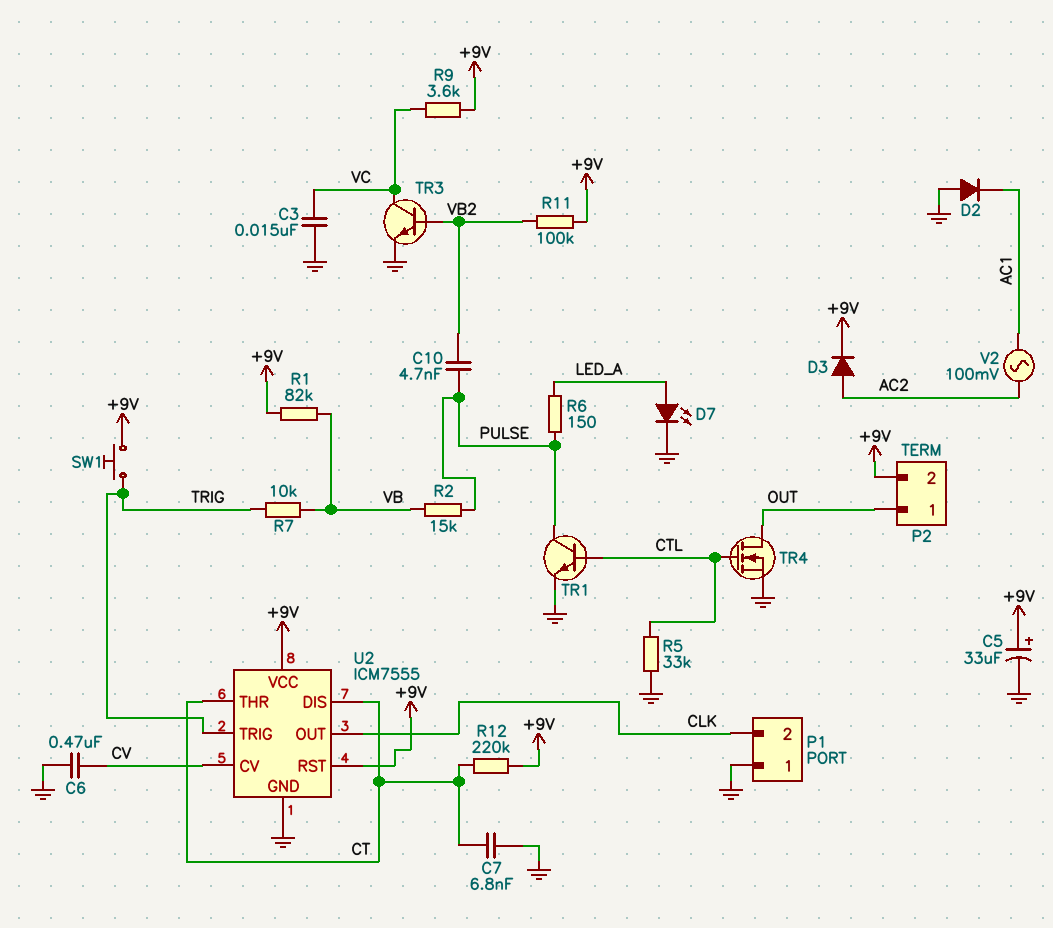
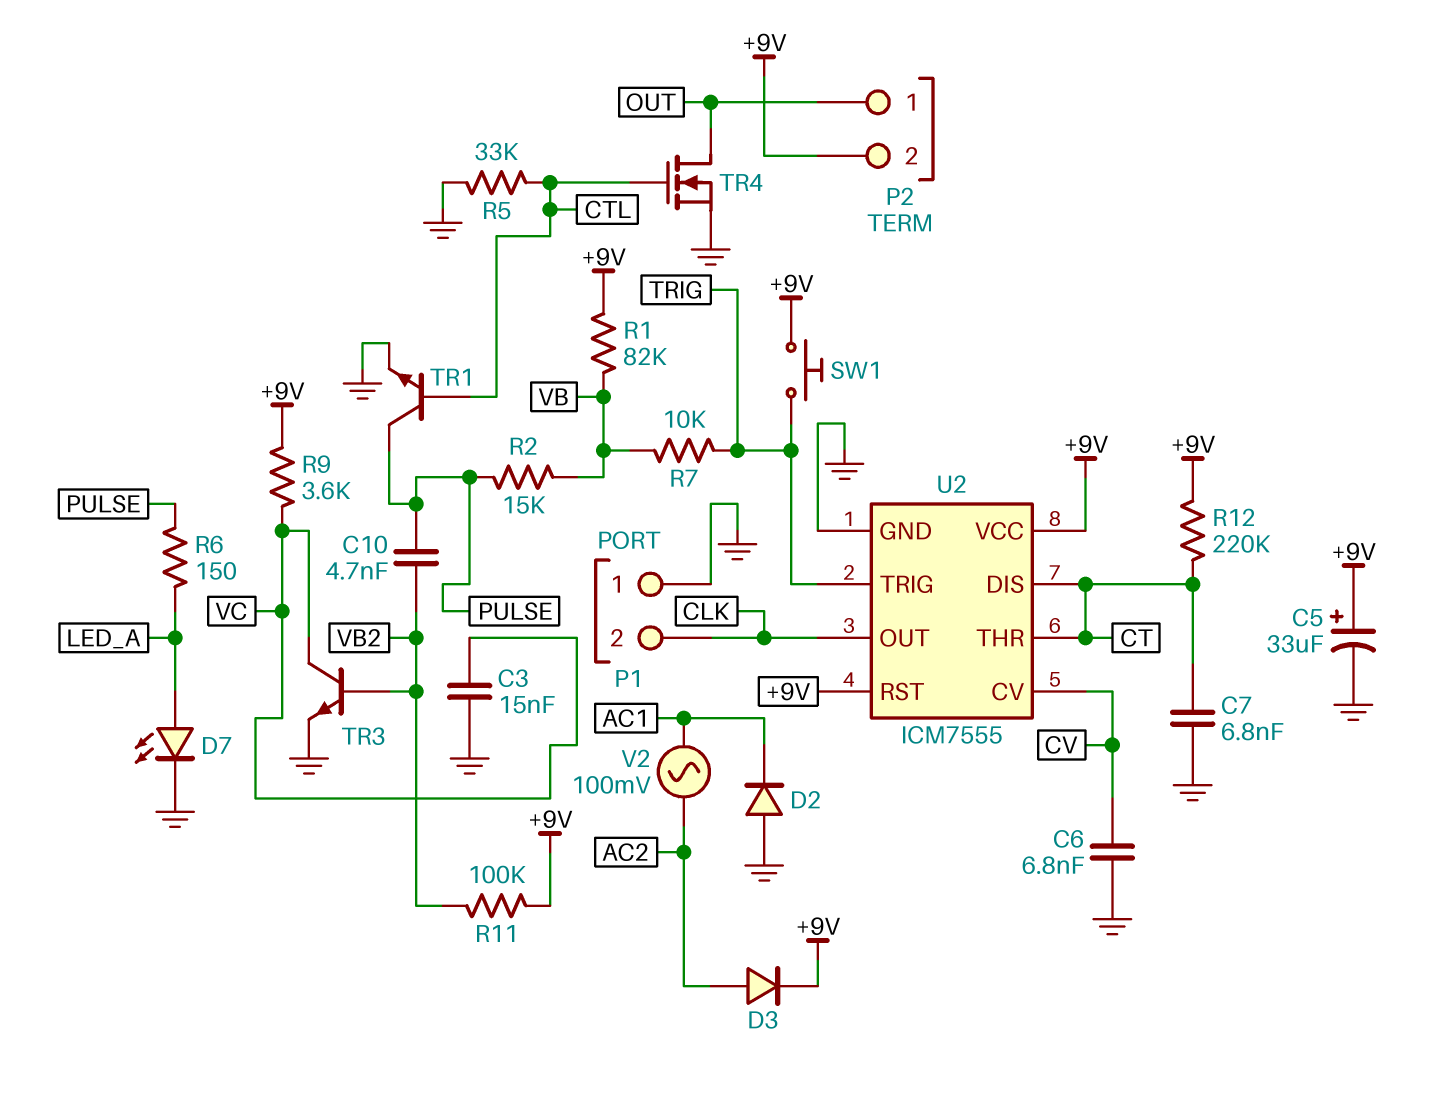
C6: 470nF (CV, GND) -> 6.8nF (CV, GND)

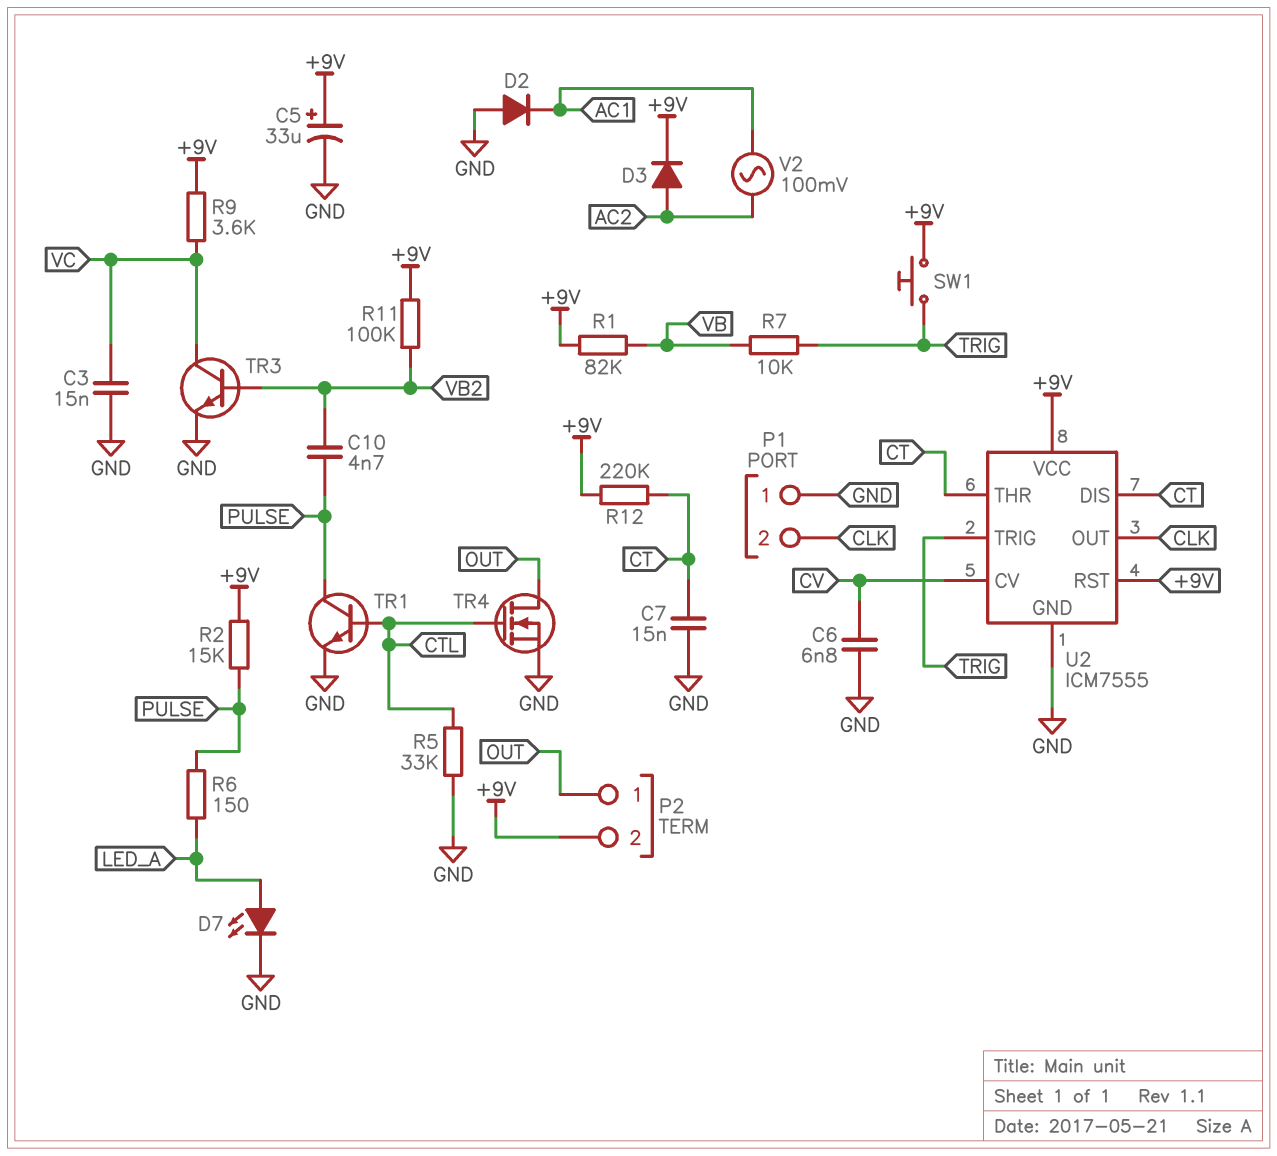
C7: 6.8nF (CT, GND) -> 15nF (CT, GND)
R2: 15k (PULSE, VB) -> 15k (+9V, PULSE)

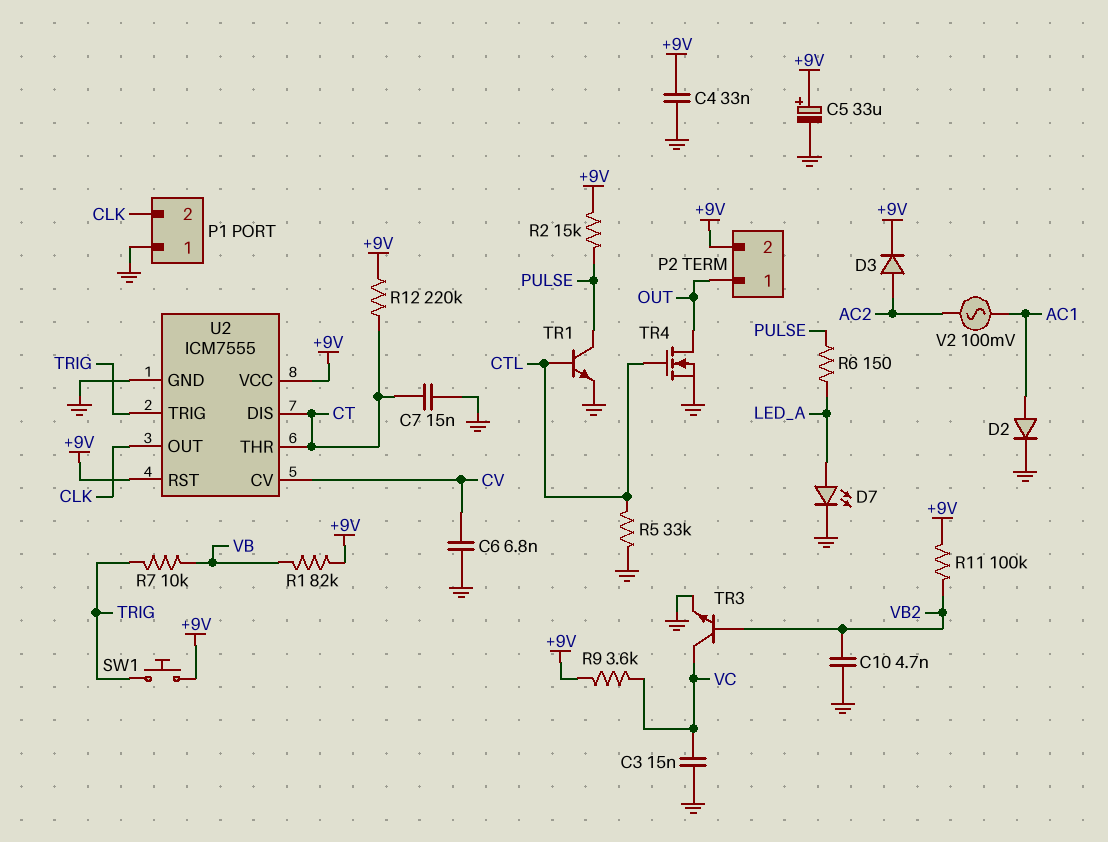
C4: none -> 33nF (+9V, GND)
C10: 4.7nF (PULSE, VB2) -> 4.7nF (GND, VB2)
D2: diode (A GND, K AC1) -> diode (A AC1, K GND)

